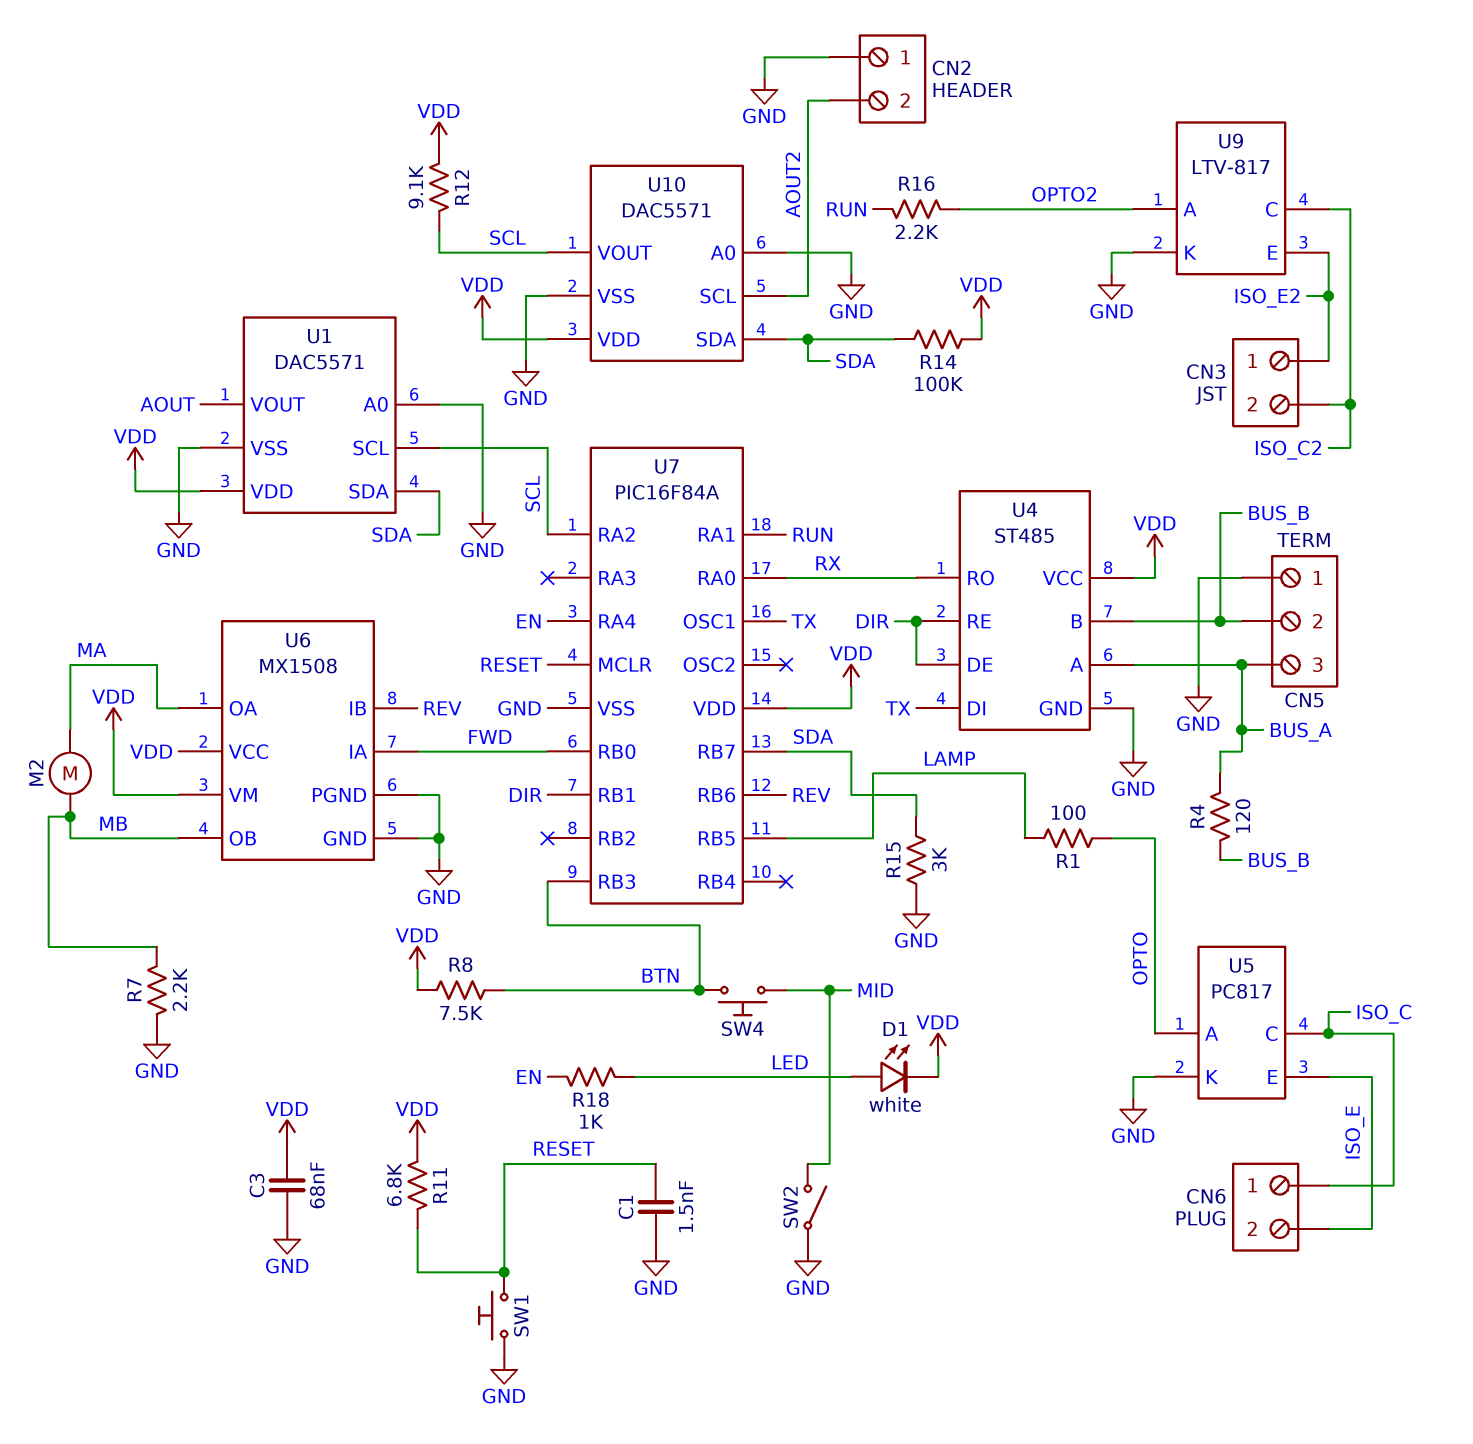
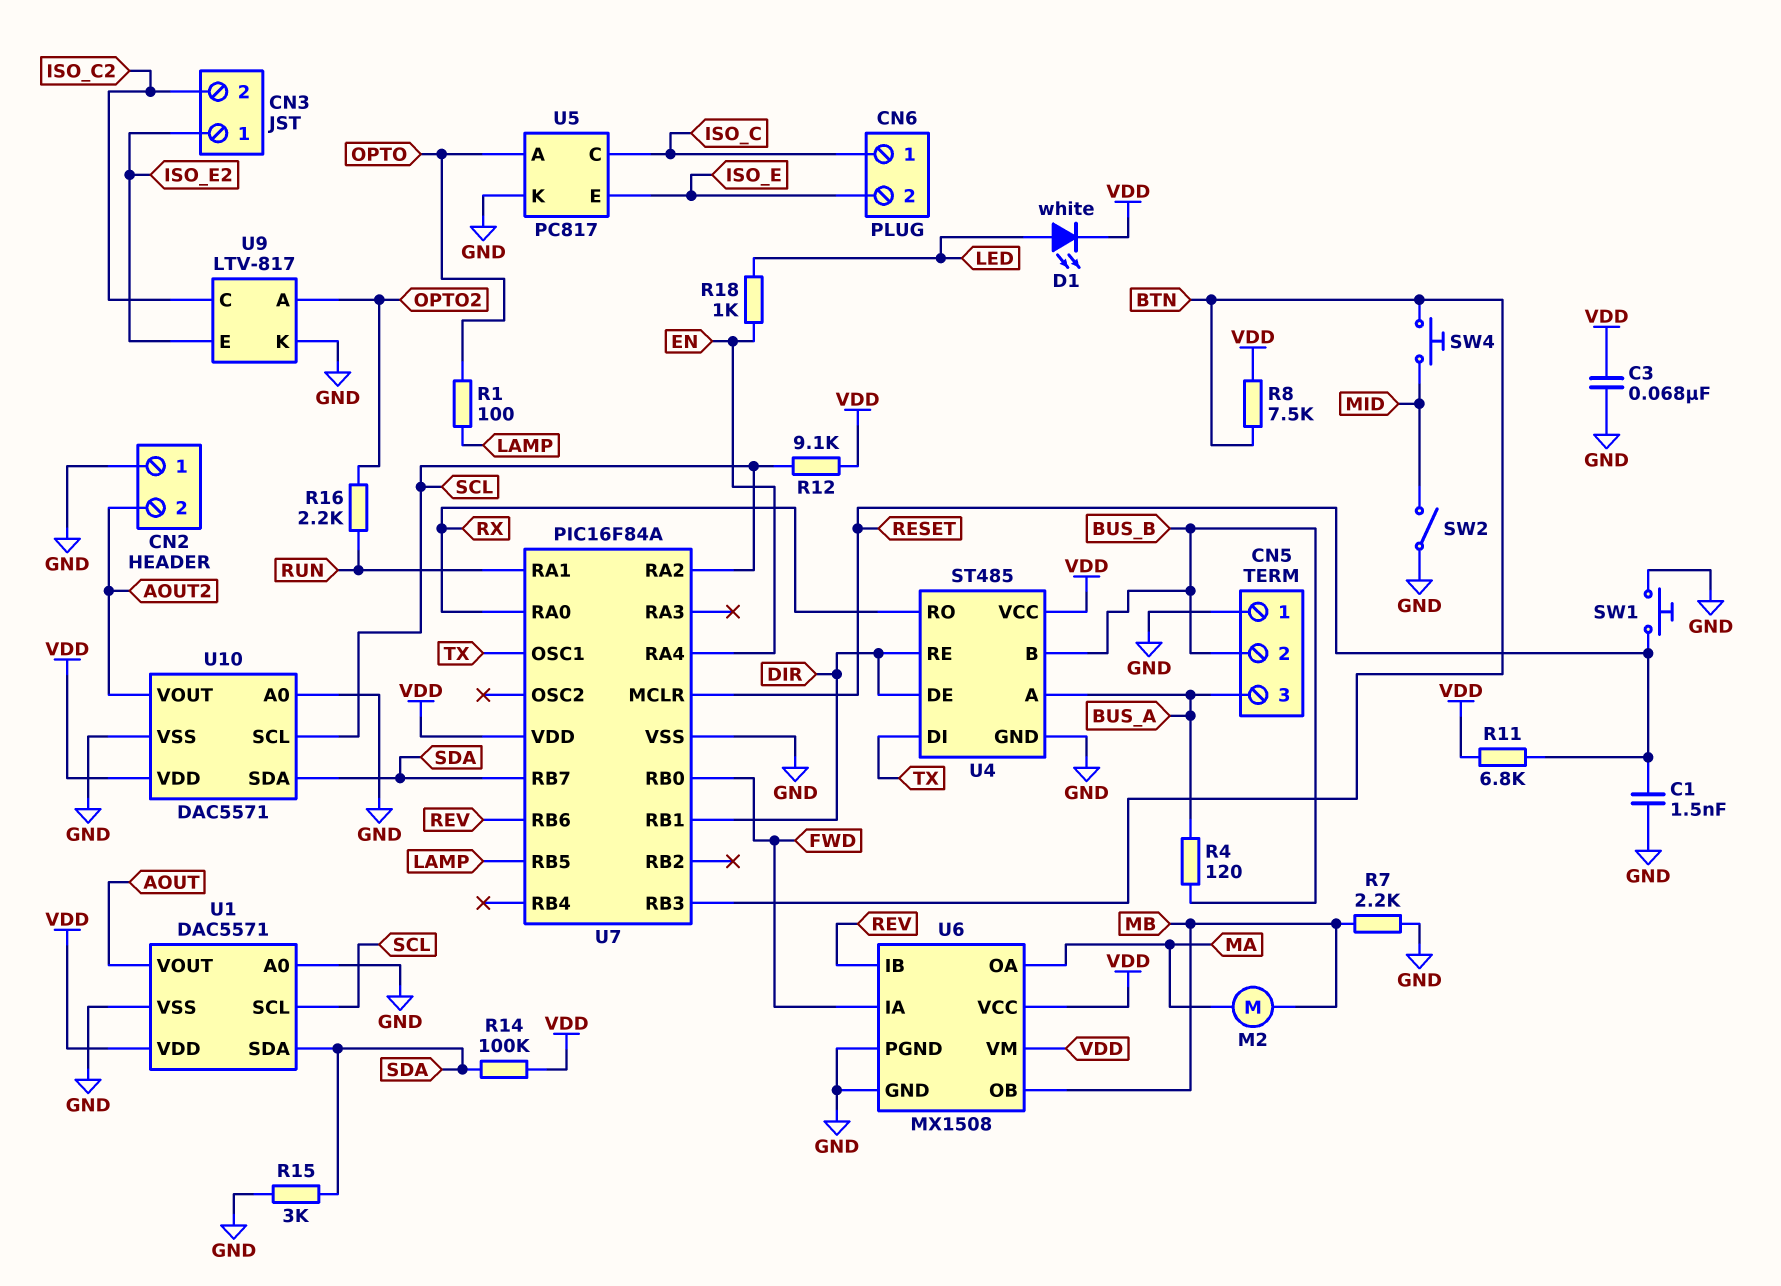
U10 pin SCL: AOUT2 -> SCL
U10 pin VOUT: SCL -> AOUT2

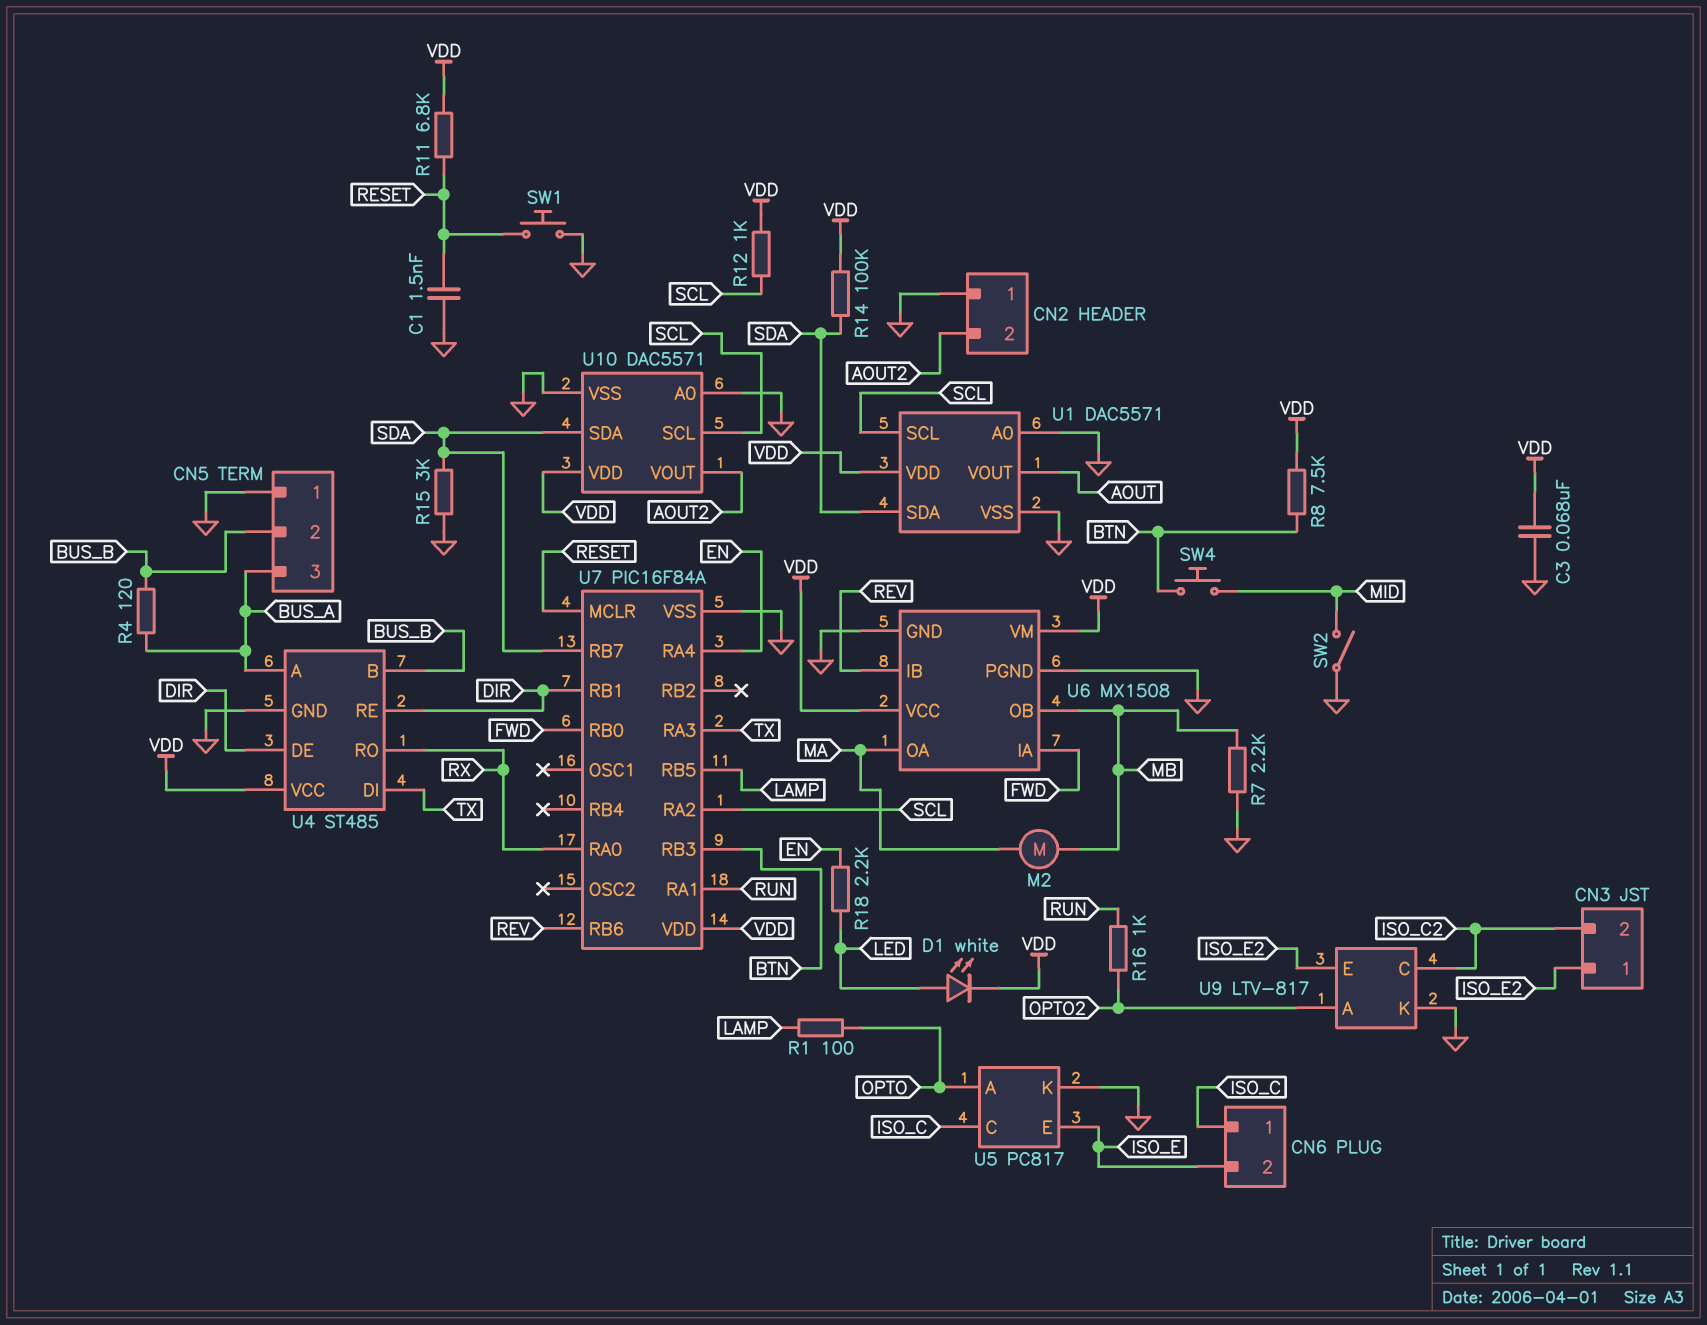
R12: 9.1k (SCL, VDD) -> 1k (SCL, VDD)
R16: 2.2k (OPTO2, RUN) -> 1k (OPTO2, RUN)
R18: 1k (EN, LED) -> 2.2k (EN, LED)
U7 pin OSC1: TX -> none
U7 pin RA3: none -> TX

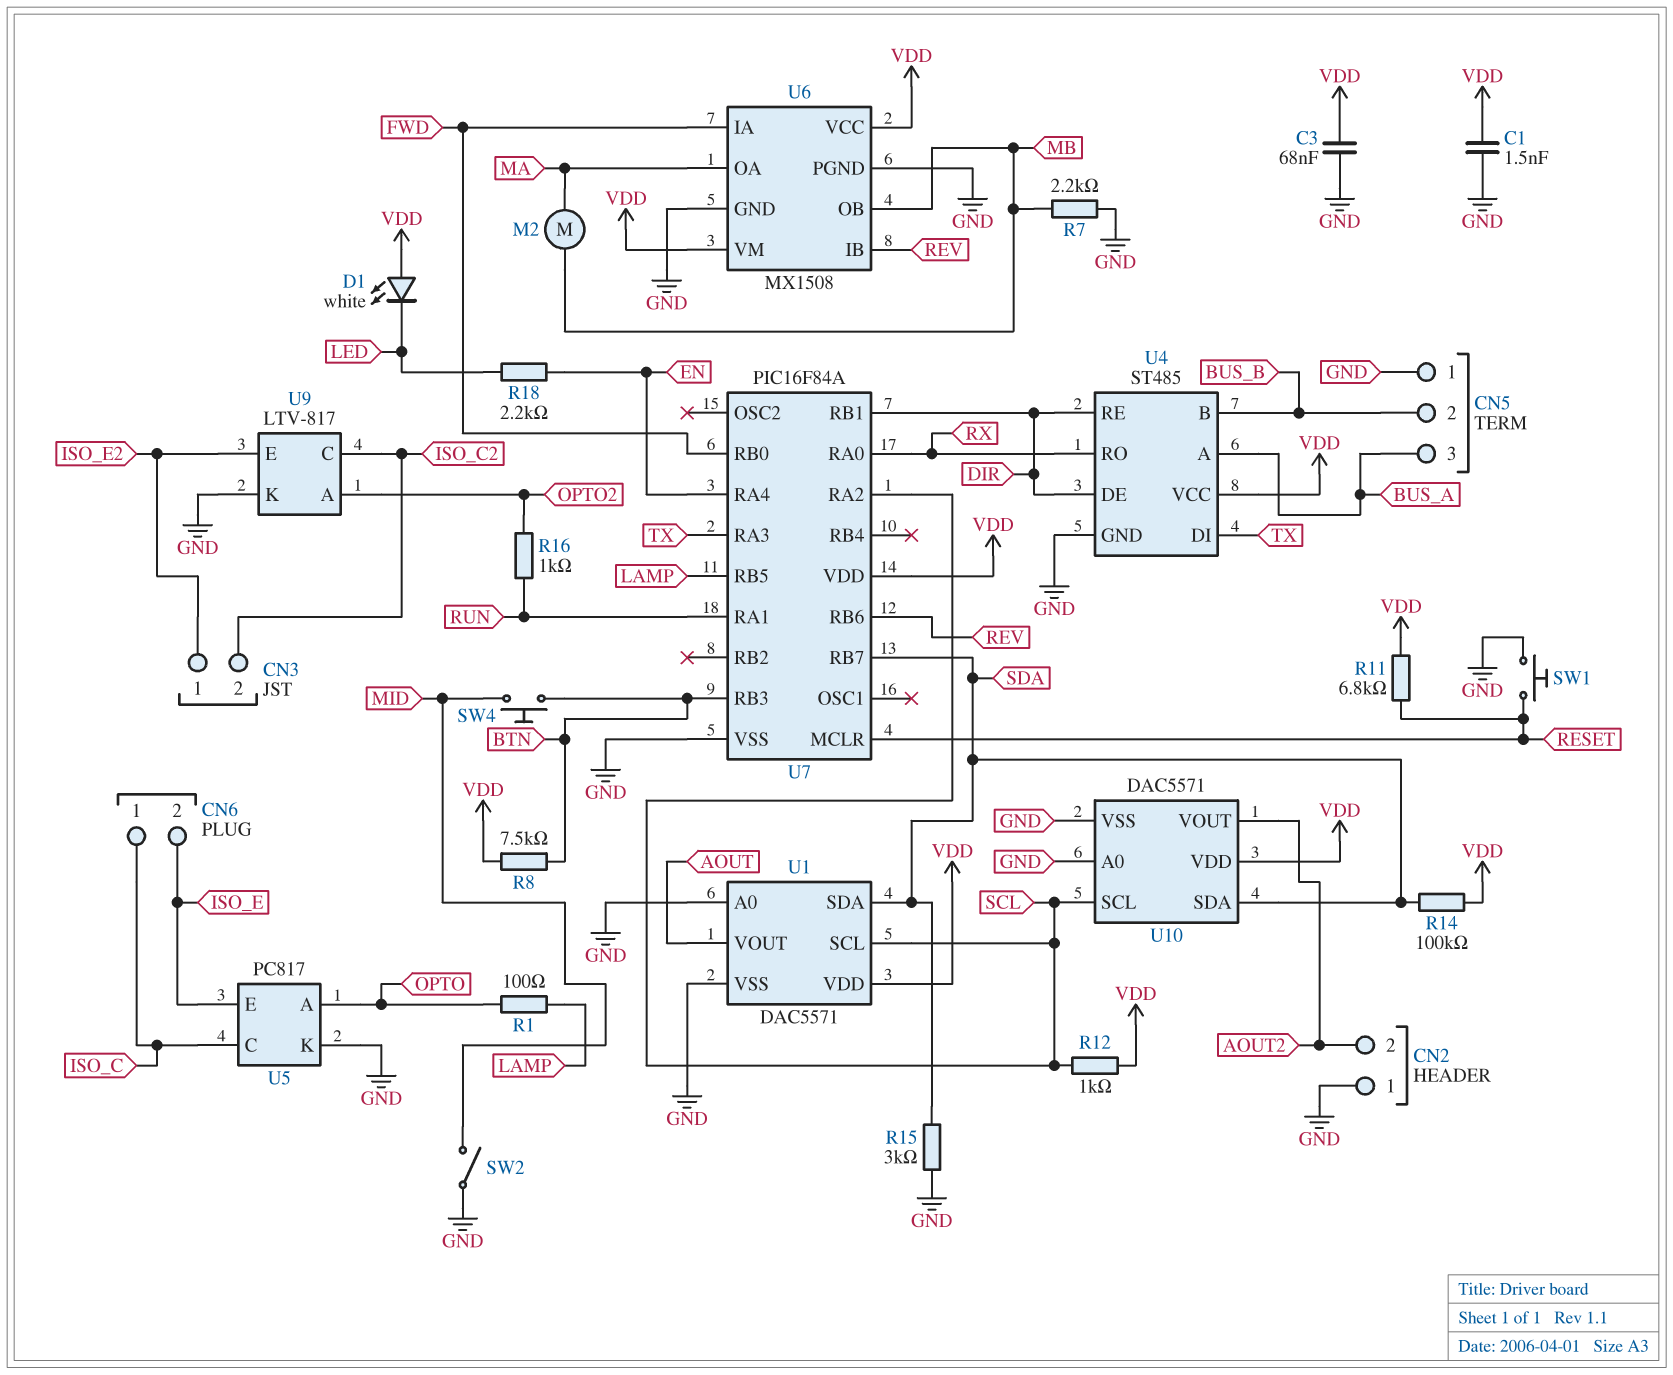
C1: 1.5nF (GND, RESET) -> 1.5nF (GND, VDD)
D1: LED white (A LED, K VDD) -> LED white (A VDD, K LED)
R4: 120 (BUS_A, BUS_B) -> none

